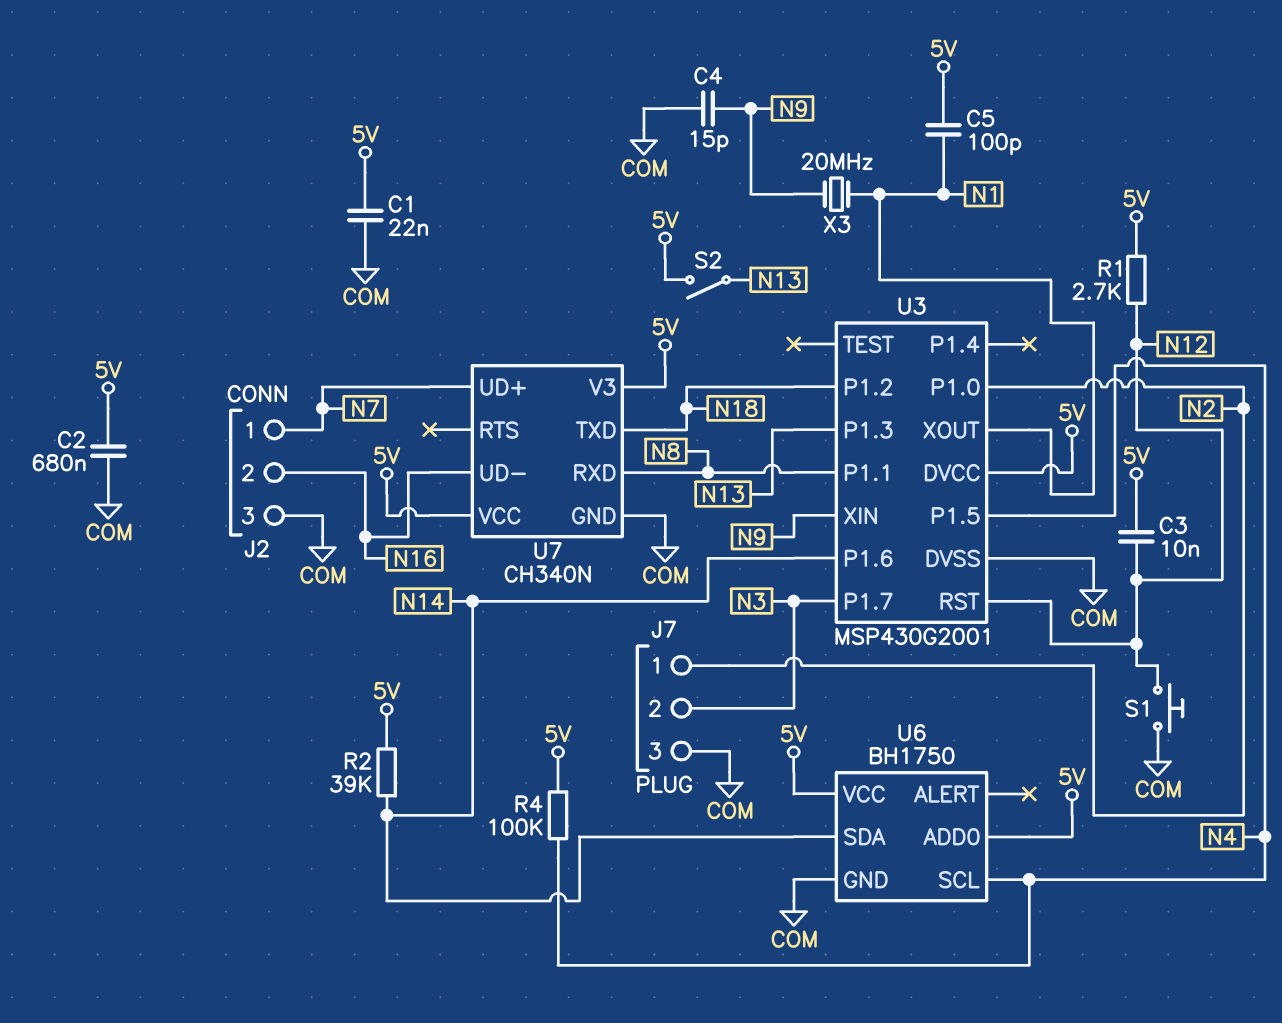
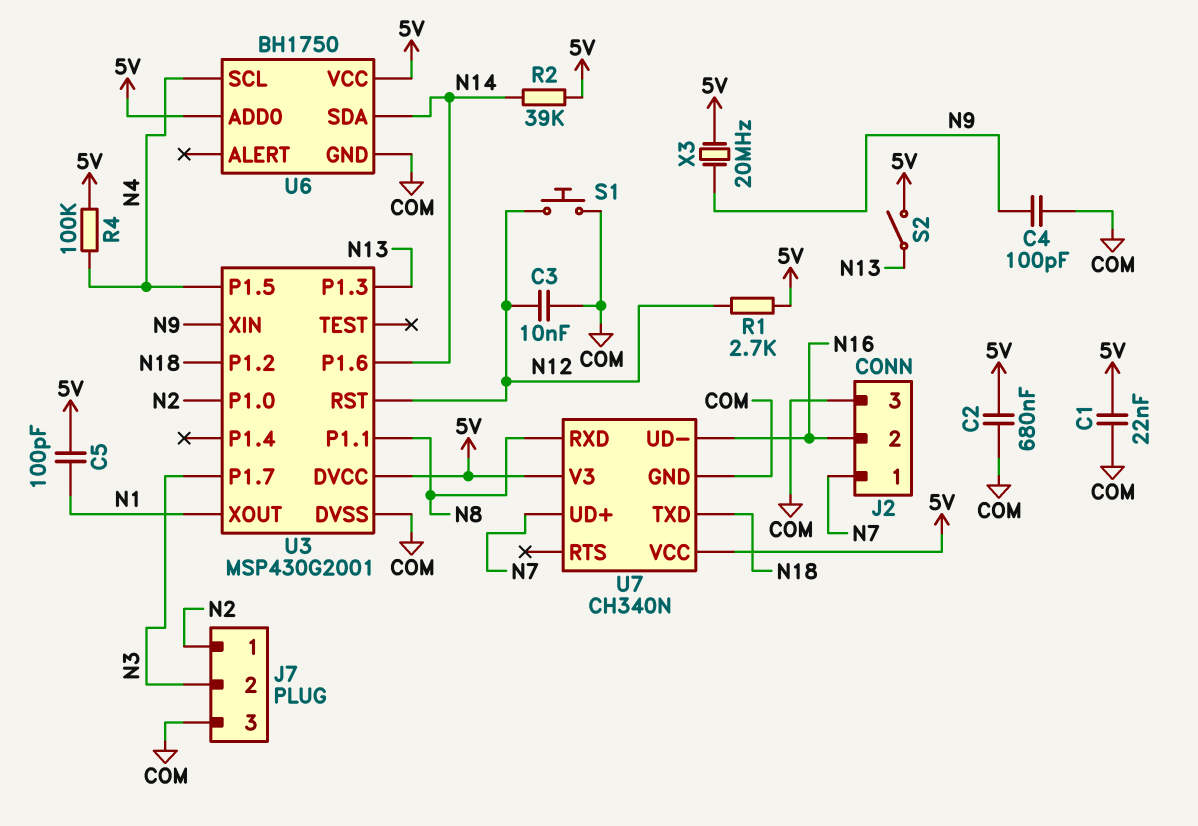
C3: 10nF (5V, N12) -> 10nF (COM, N12)
C4: 15pF (COM, N9) -> 100pF (COM, N9)
X3: 20MHz (N1, N9) -> 20MHz (5V, N9)

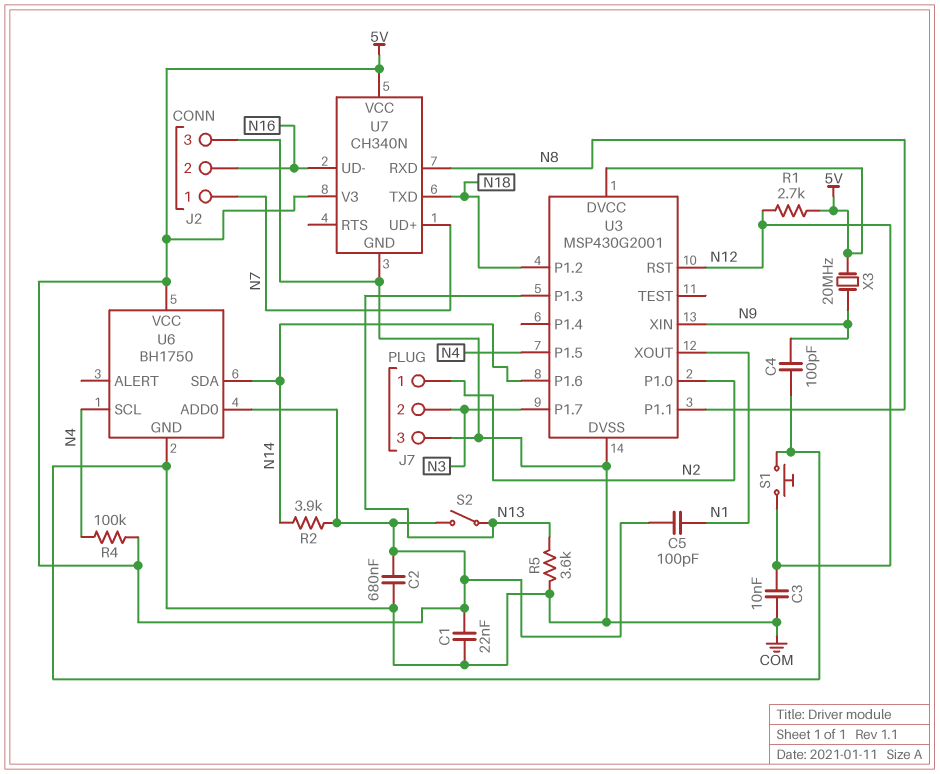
R2: 39k (5V, N14) -> 3.9k (5V, N14)
R5: none -> 3.6k (COM, N13)

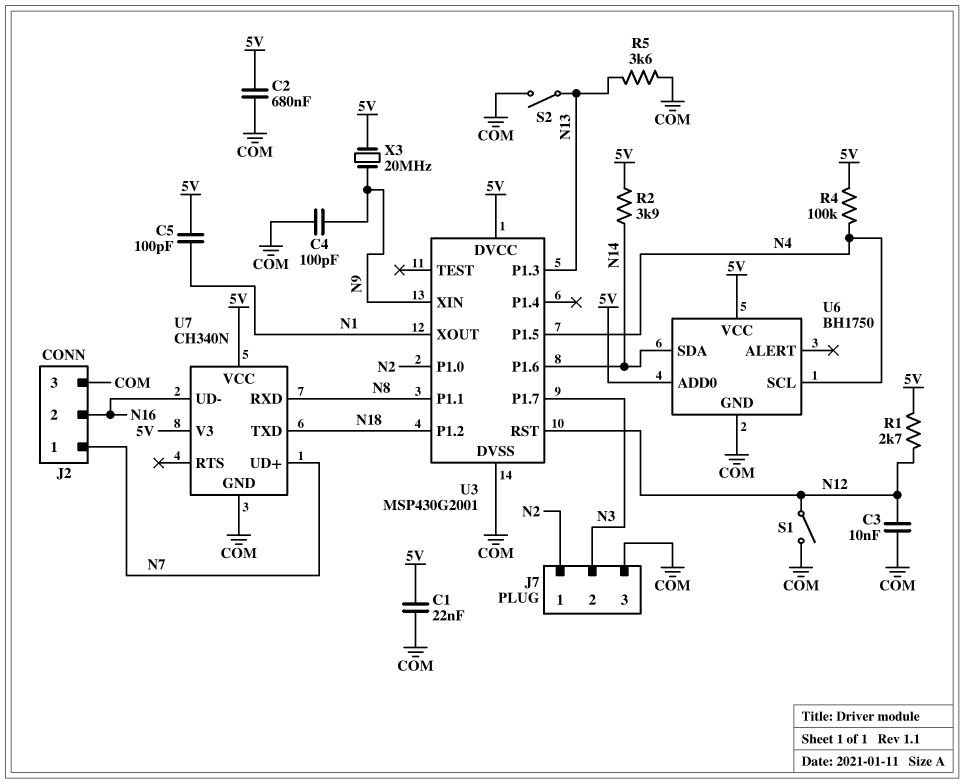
S1: button (COM, N12) -> switch (COM, N12)
S2: switch (5V, N13) -> switch (COM, N13)

